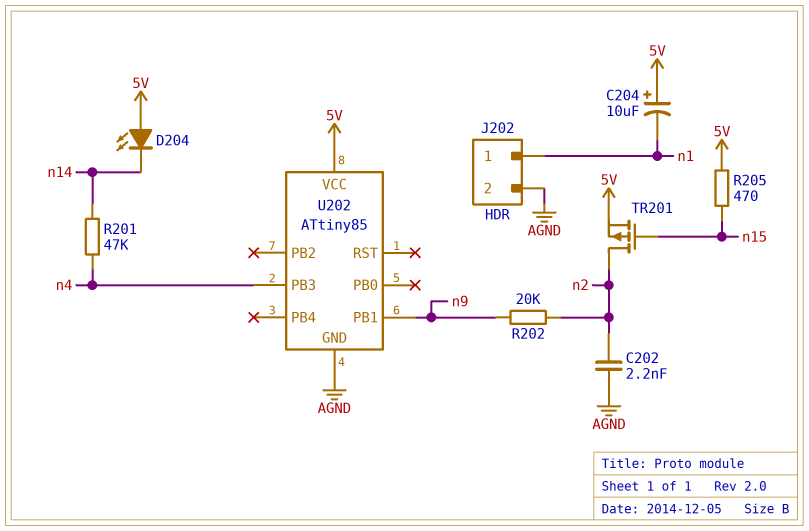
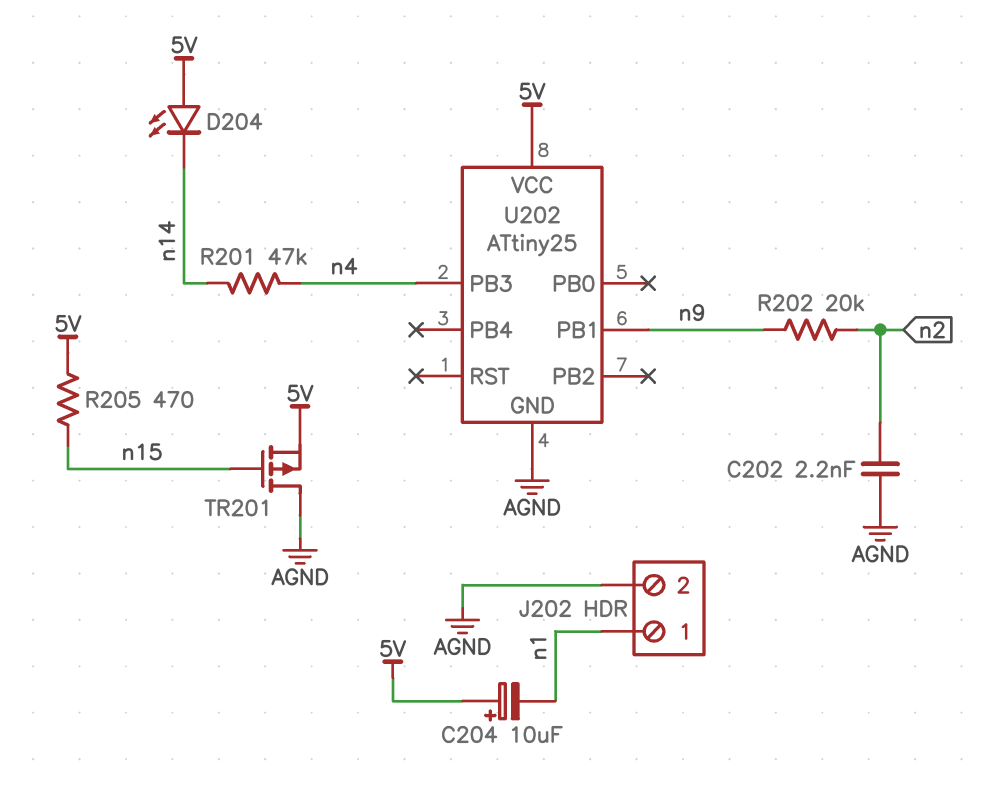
TR201: PMOS (G n15, D n2, S 5V) -> PMOS (G n15, D AGND, S 5V)
U202: ATtiny85 -> ATtiny25

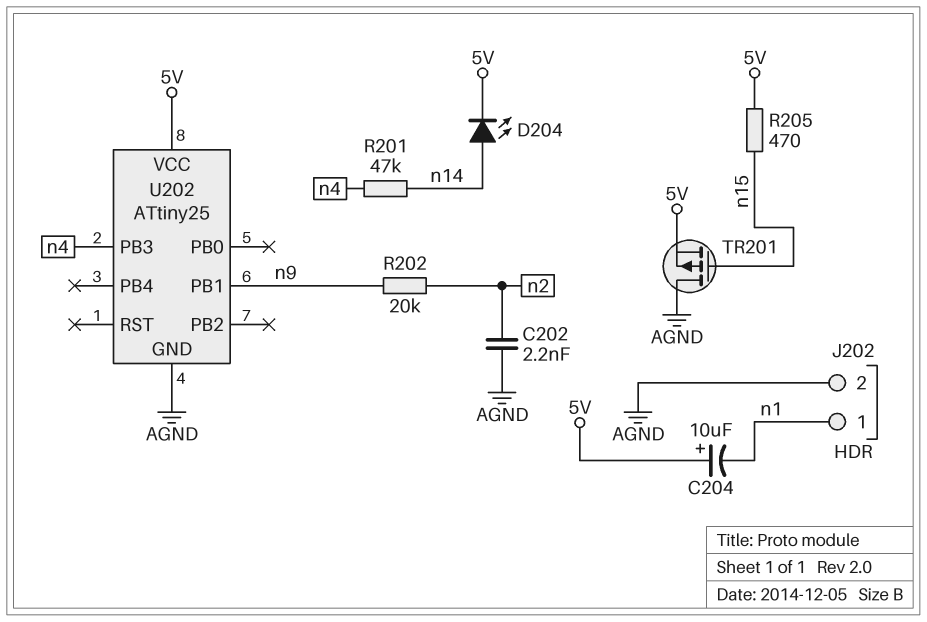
D204: LED (A 5V, K n14) -> LED (A n14, K 5V)

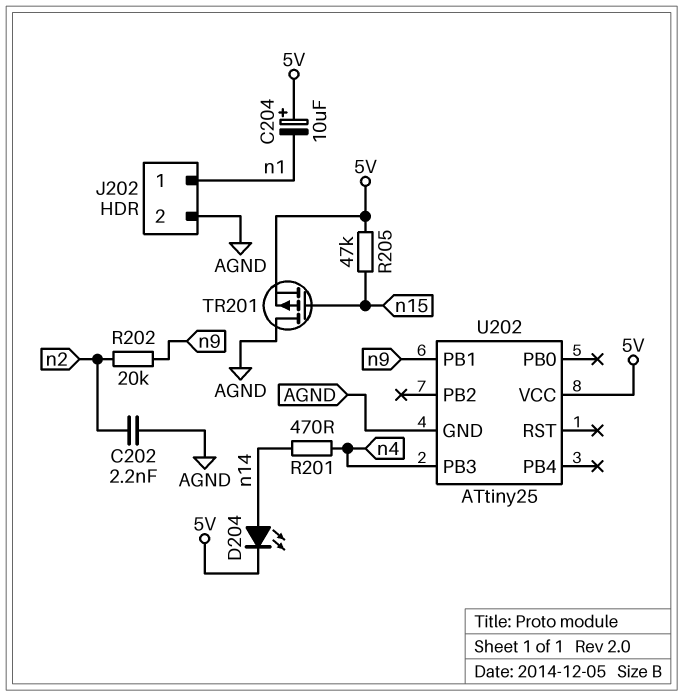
R201: 47k (n4, n14) -> 470 (n4, n14)
R205: 470 (5V, n15) -> 47k (5V, n15)

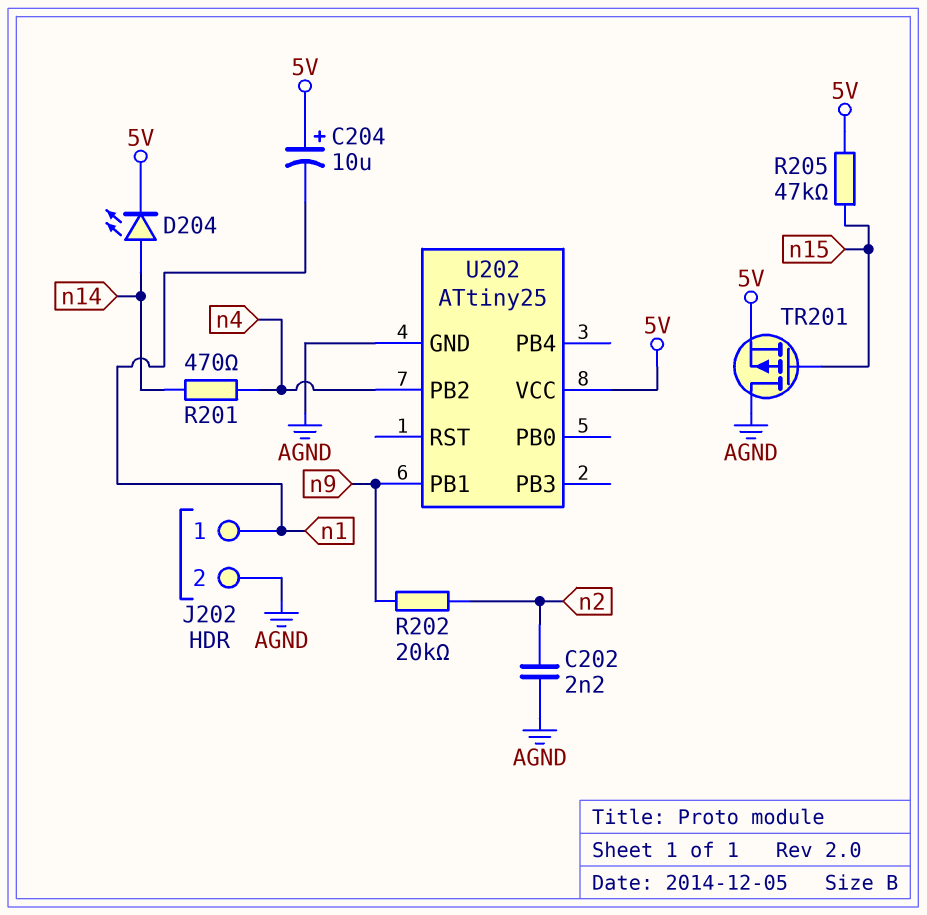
U202 pin PB2: none -> n4
U202 pin PB3: n4 -> none

